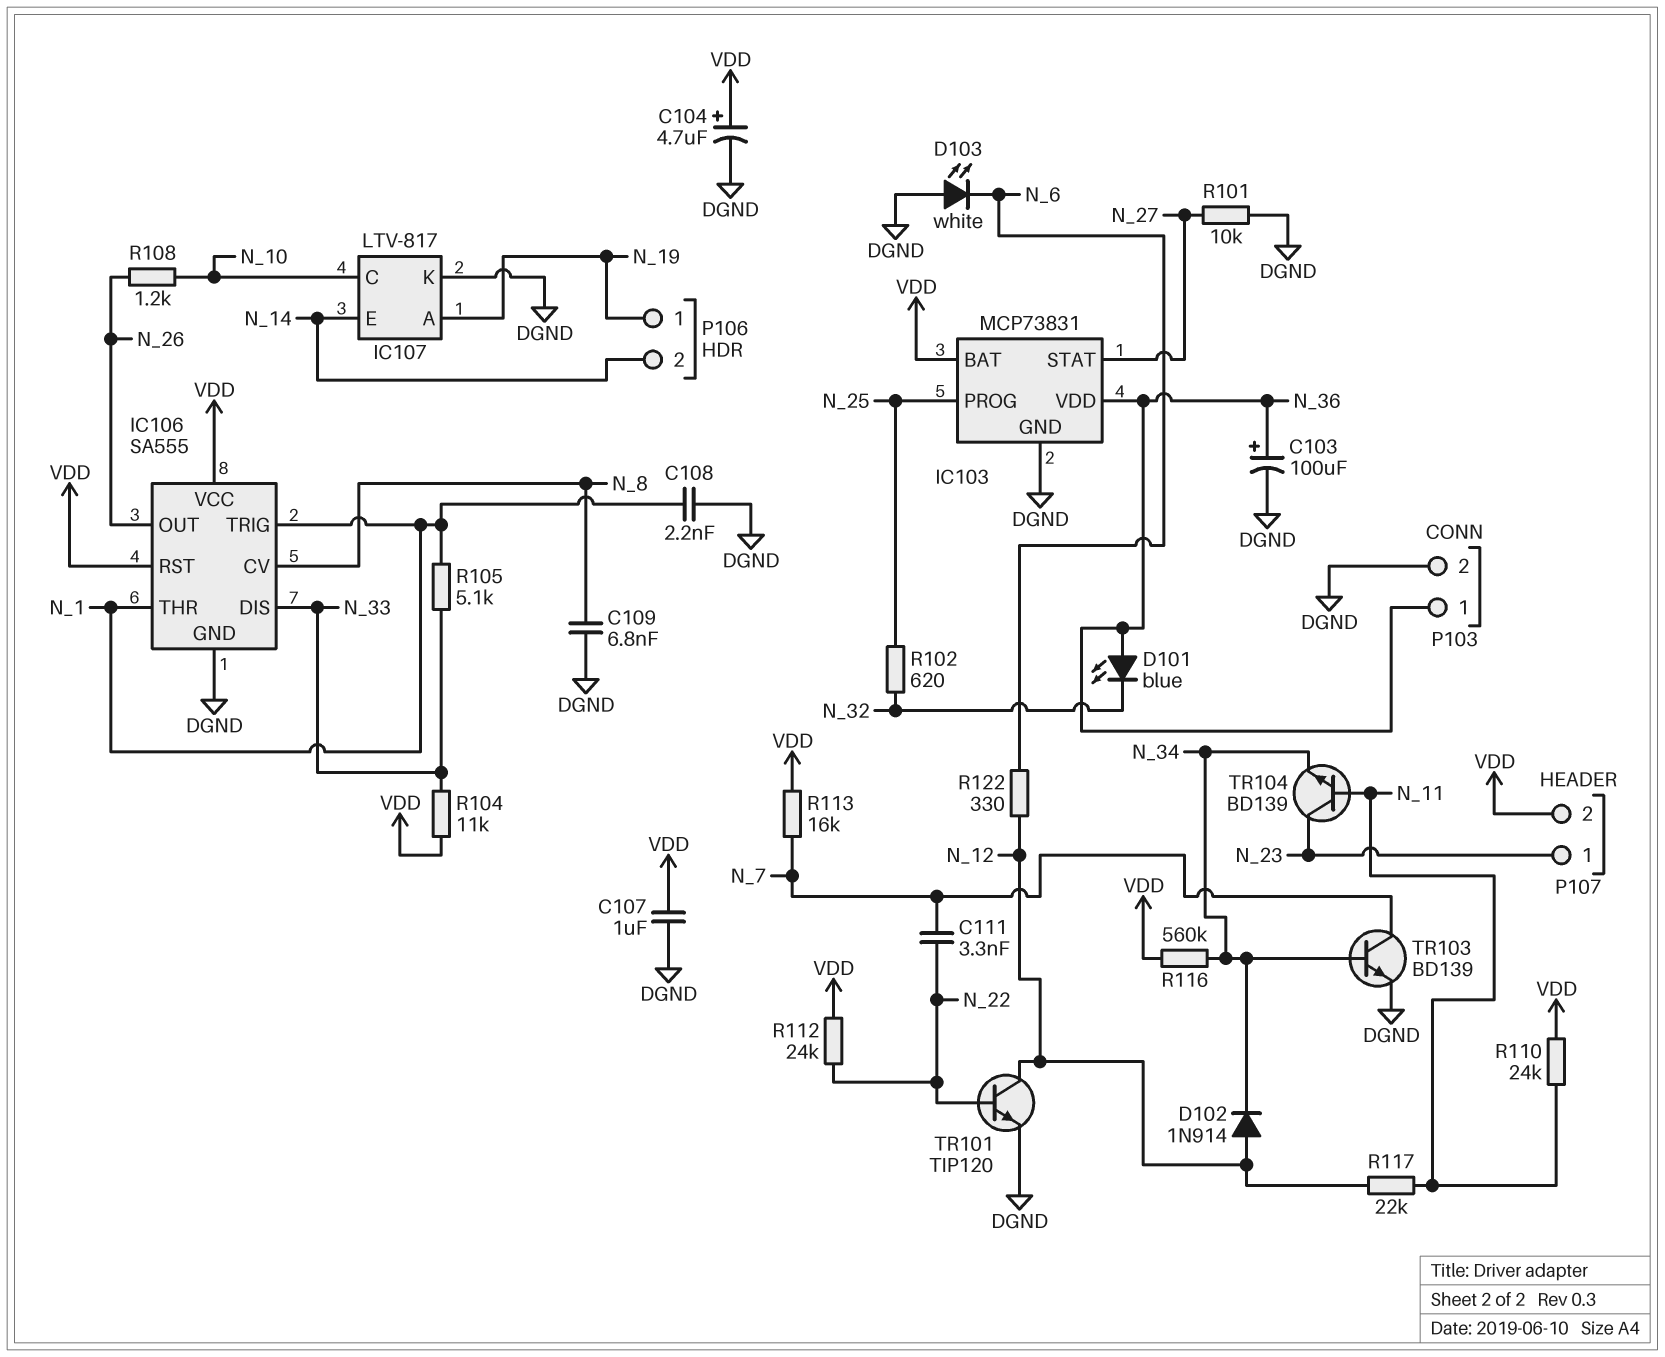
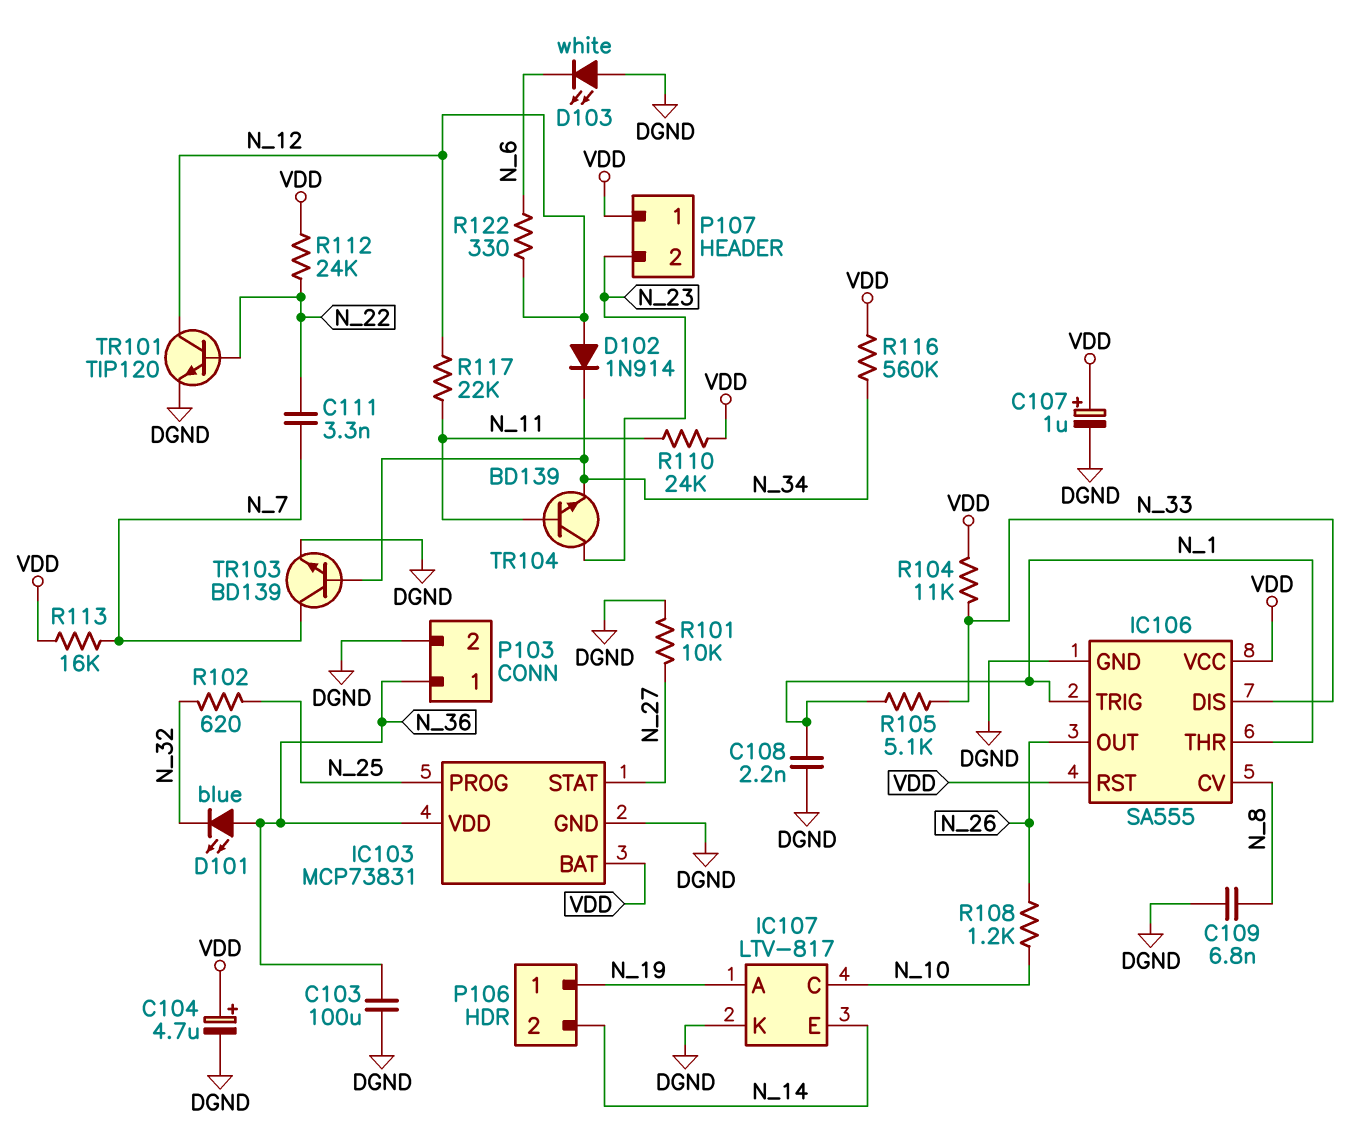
C103: 100uF (plus N_36, minus DGND) -> 100uF (DGND, N_36)
C107: 1uF (DGND, VDD) -> 1uF (plus VDD, minus DGND)
P107 pin 1: N_23 -> VDD
P107 pin 2: VDD -> N_23

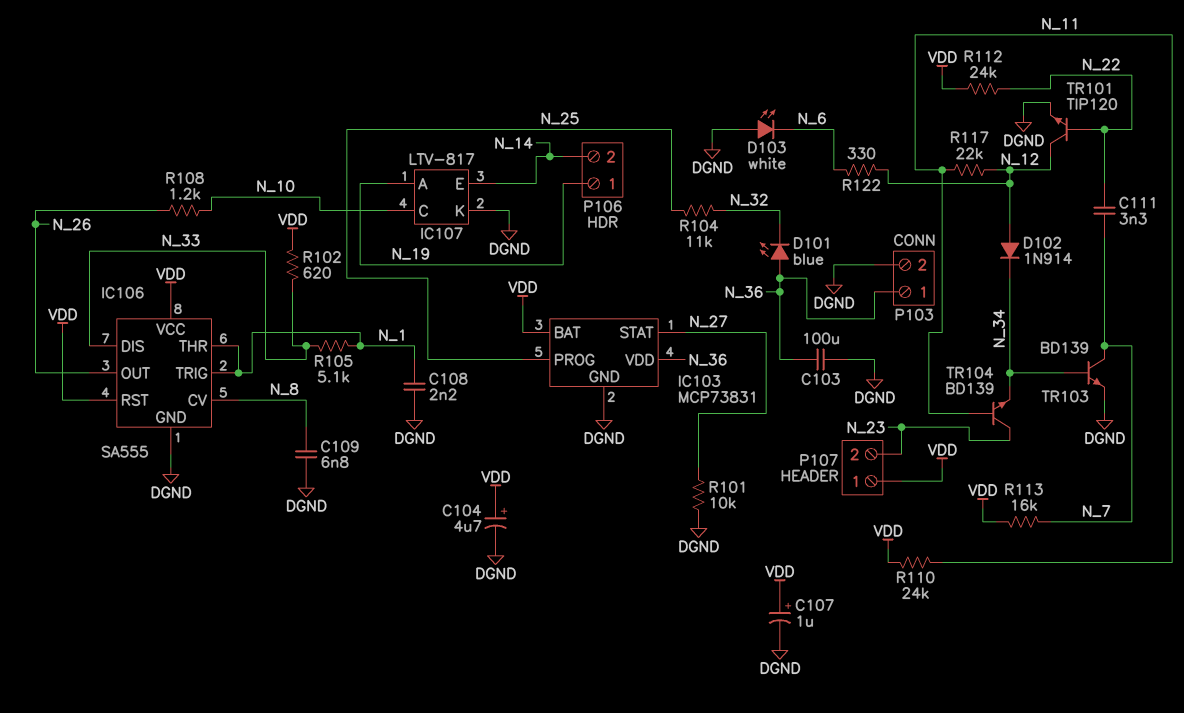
R102: 620 (N_25, N_32) -> 620 (N_33, VDD)
R104: 11k (N_33, VDD) -> 11k (N_25, N_32)
R116: 560k (N_34, VDD) -> none

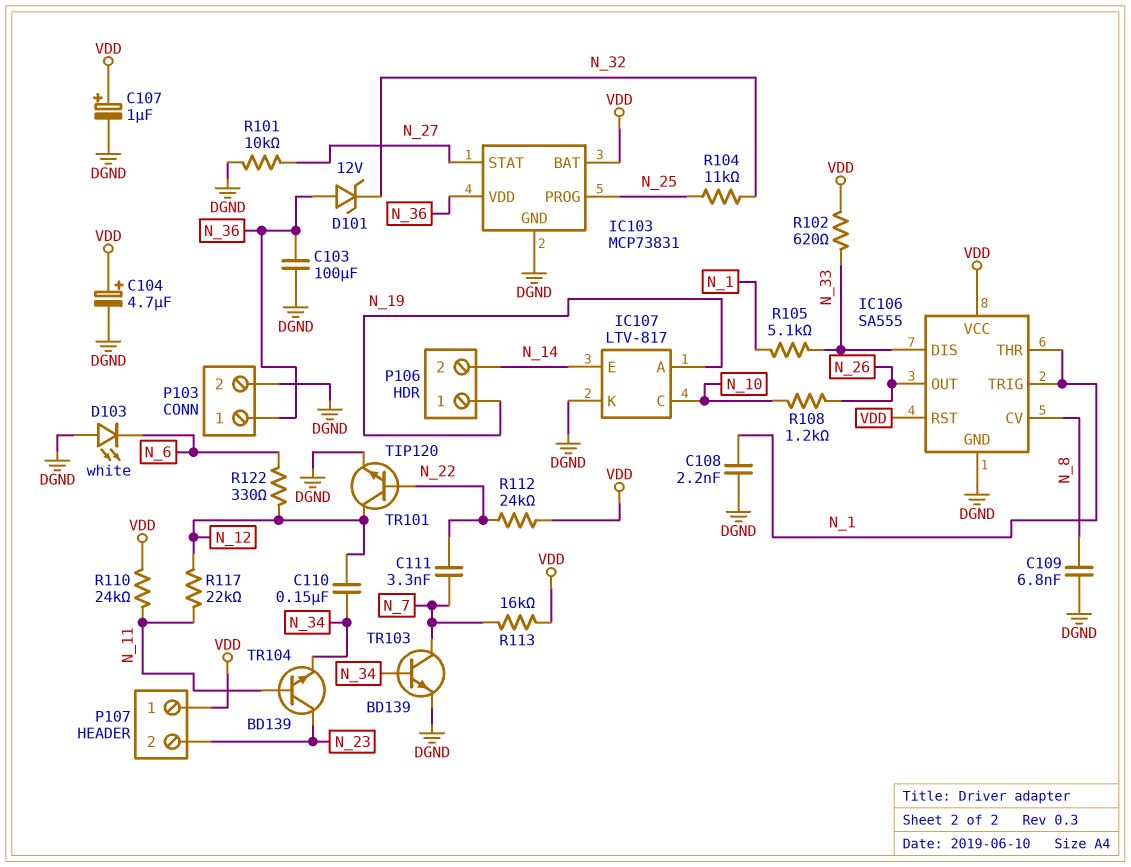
C110: none -> 150nF (N_12, N_34)
D101: LED blue (A N_36, K N_32) -> zener 12V (A N_36, K N_32)
D102: diode 1N914 (A N_12, K N_34) -> none

